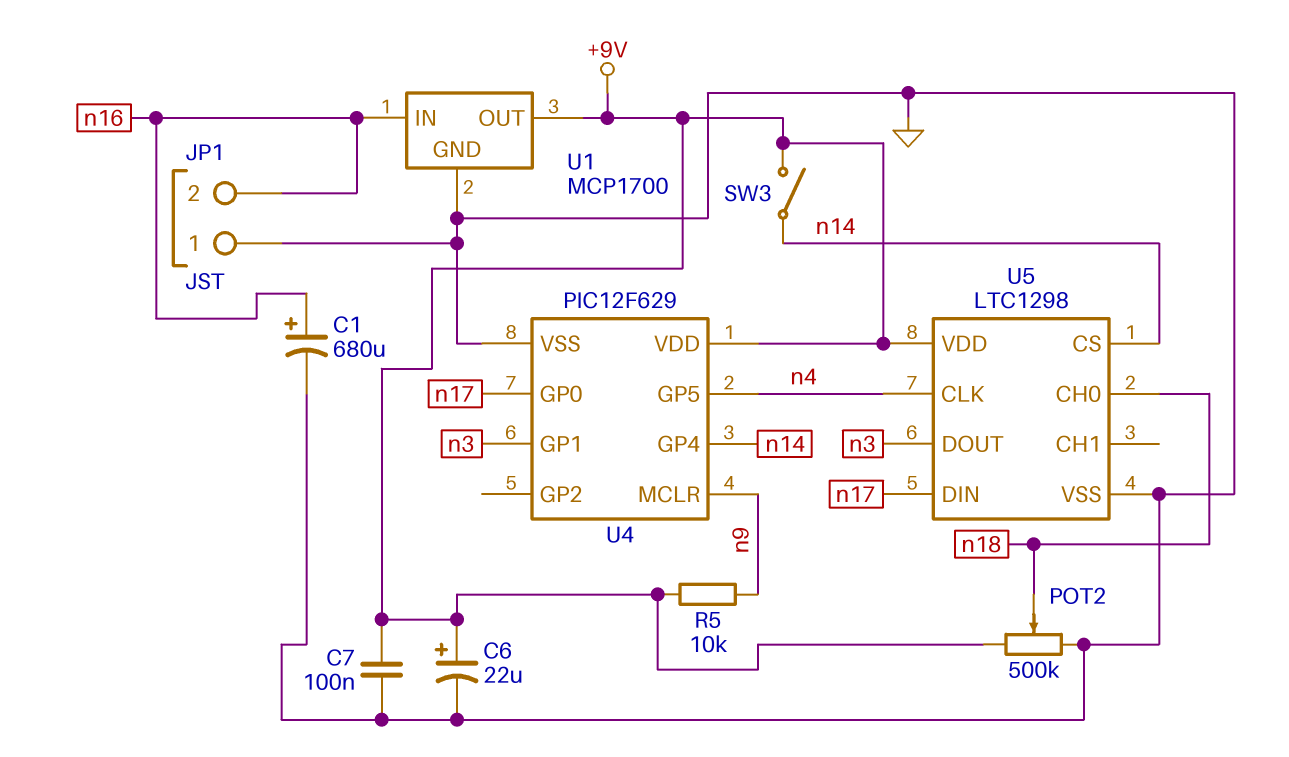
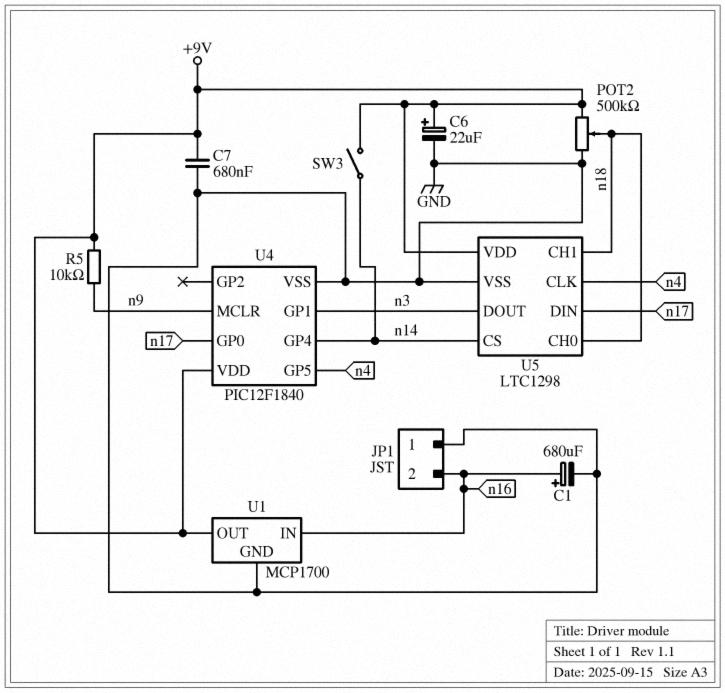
C7: 100nF (+9V, GND) -> 680nF (+9V, GND)
U4: PIC12F629 -> PIC12F1840
U5 pin CH1: none -> n18

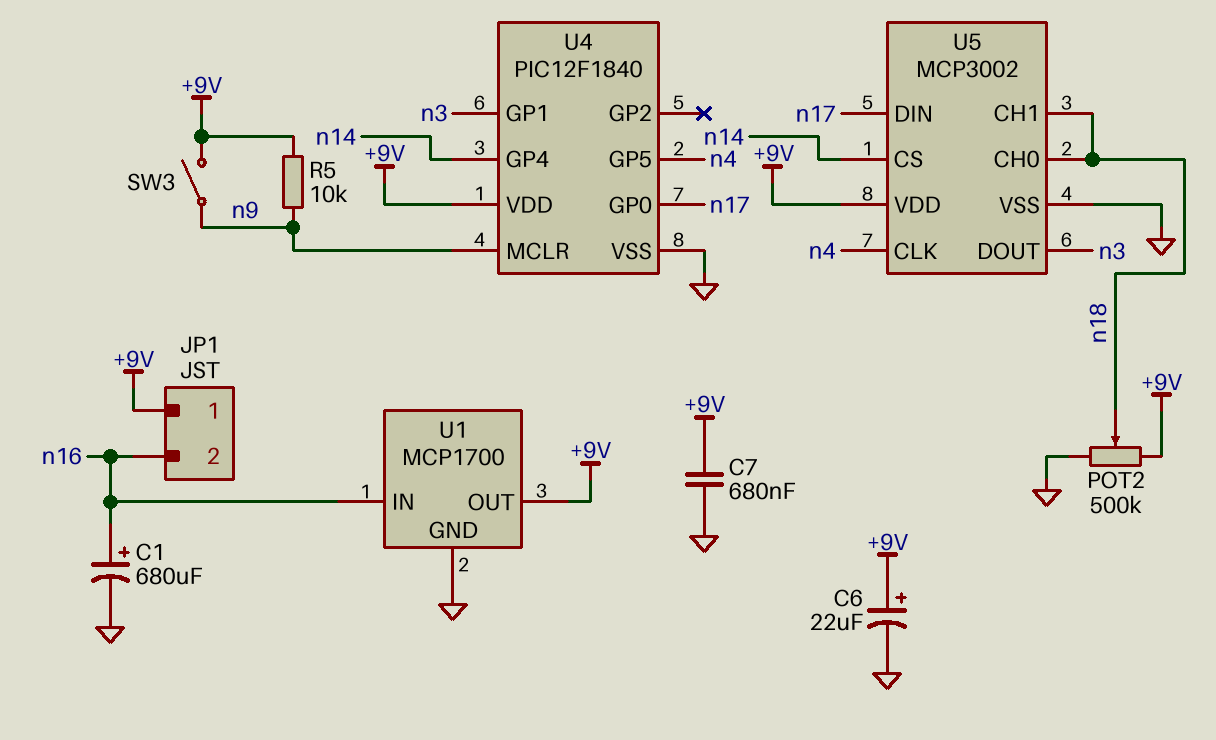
JP1 pin 1: GND -> +9V
SW3: switch (+9V, n14) -> switch (+9V, n9)
U5: LTC1298 -> MCP3002

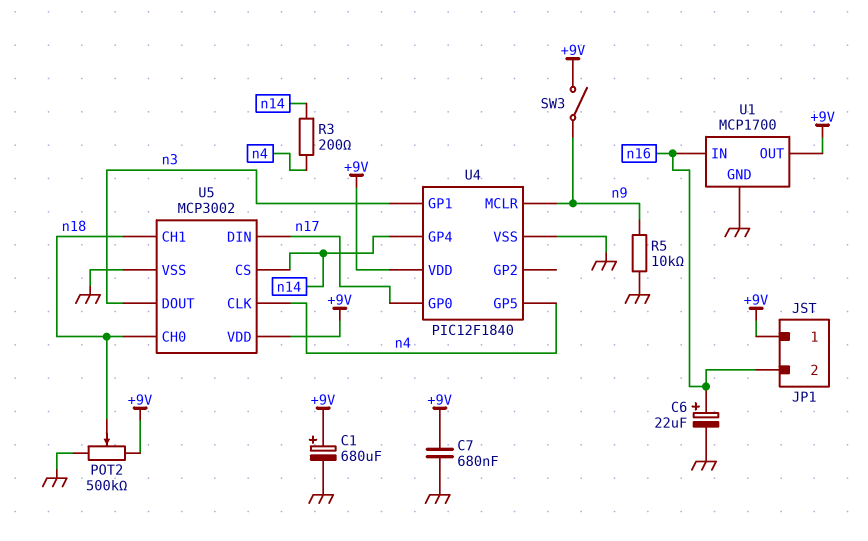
C1: 680uF (plus n16, minus GND) -> 680uF (plus +9V, minus GND)
C6: 22uF (plus +9V, minus GND) -> 22uF (plus n16, minus GND)
R3: none -> 200 (n4, n14)
R5: 10k (+9V, n9) -> 10k (GND, n9)

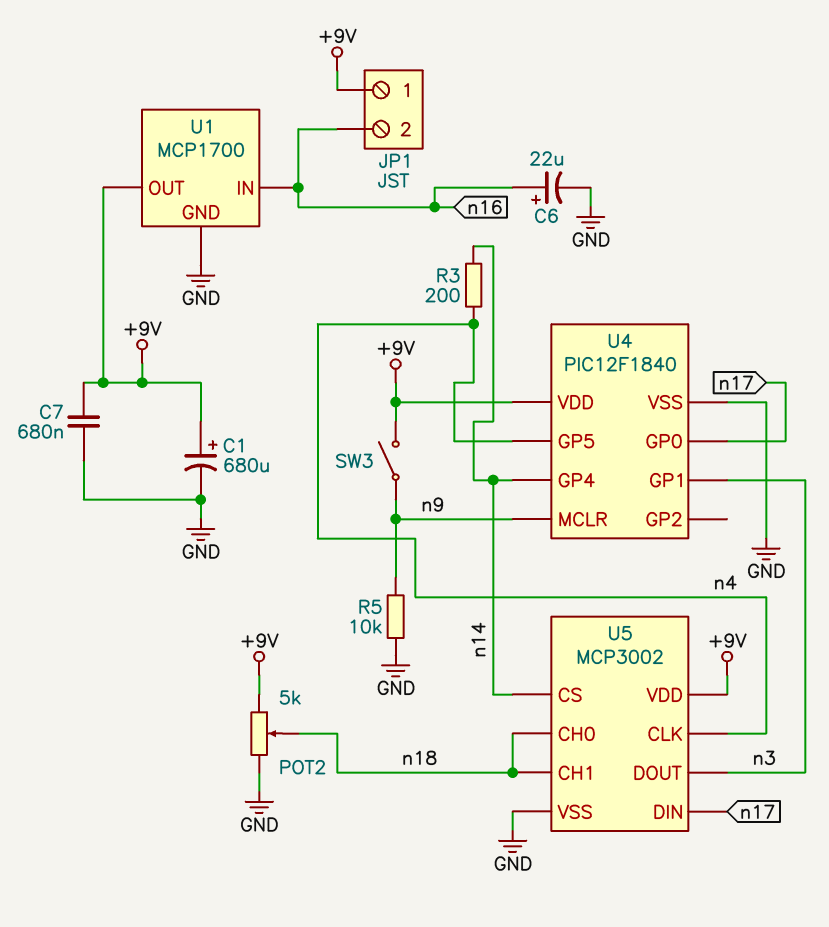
POT2: 500k (+9V, GND, wiper n18) -> 5k (+9V, GND, wiper n18)

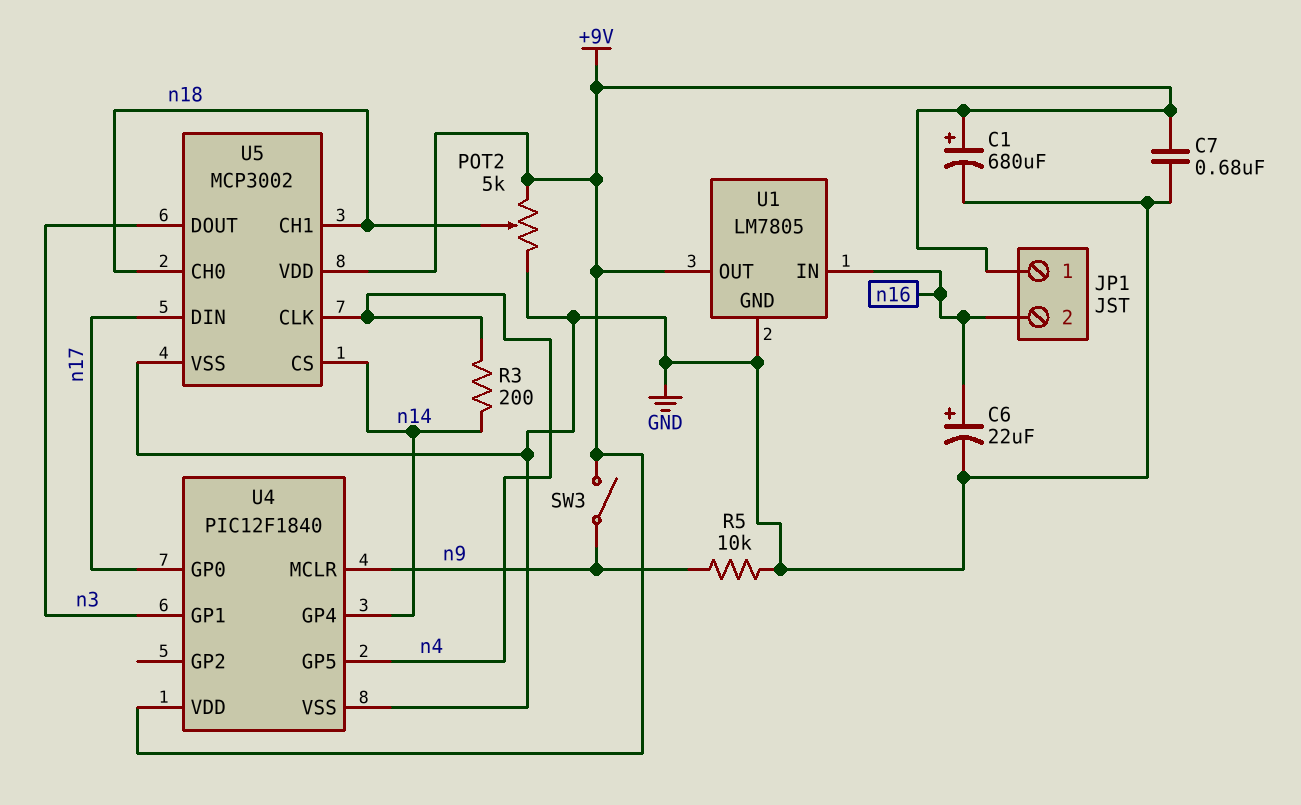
U1: MCP1700 -> LM7805

